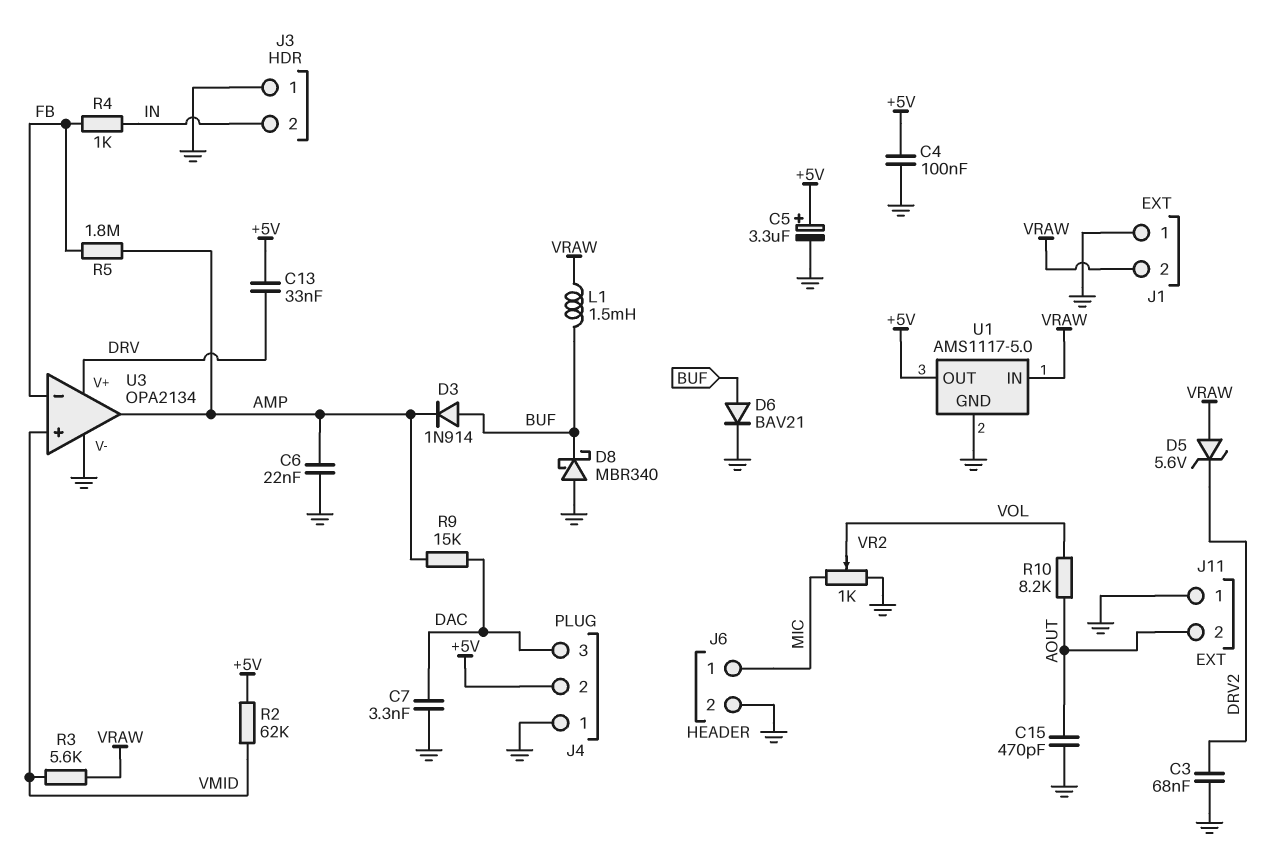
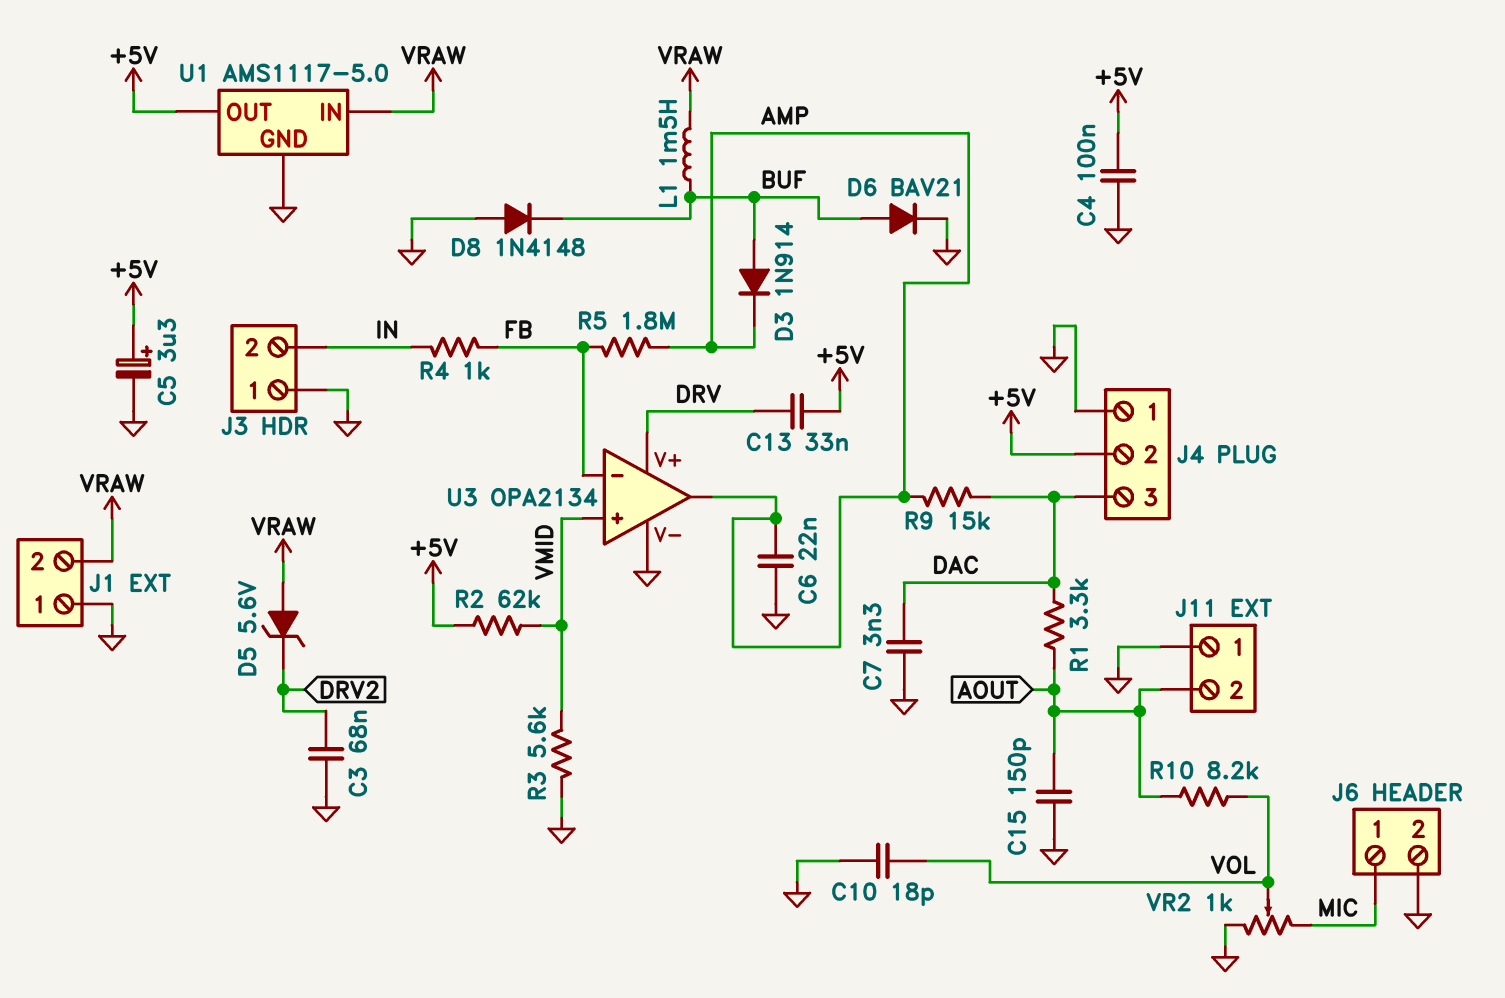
C10: none -> 18pF (GND, VOL)
C15: 470pF (AOUT, GND) -> 150pF (AOUT, GND)
D8: schottky MBR340 (A GND, K BUF) -> diode 1N4148 (A GND, K BUF)
R1: none -> 3.3k (AOUT, DAC)
R3: 5.6k (VMID, VRAW) -> 5.6k (GND, VMID)

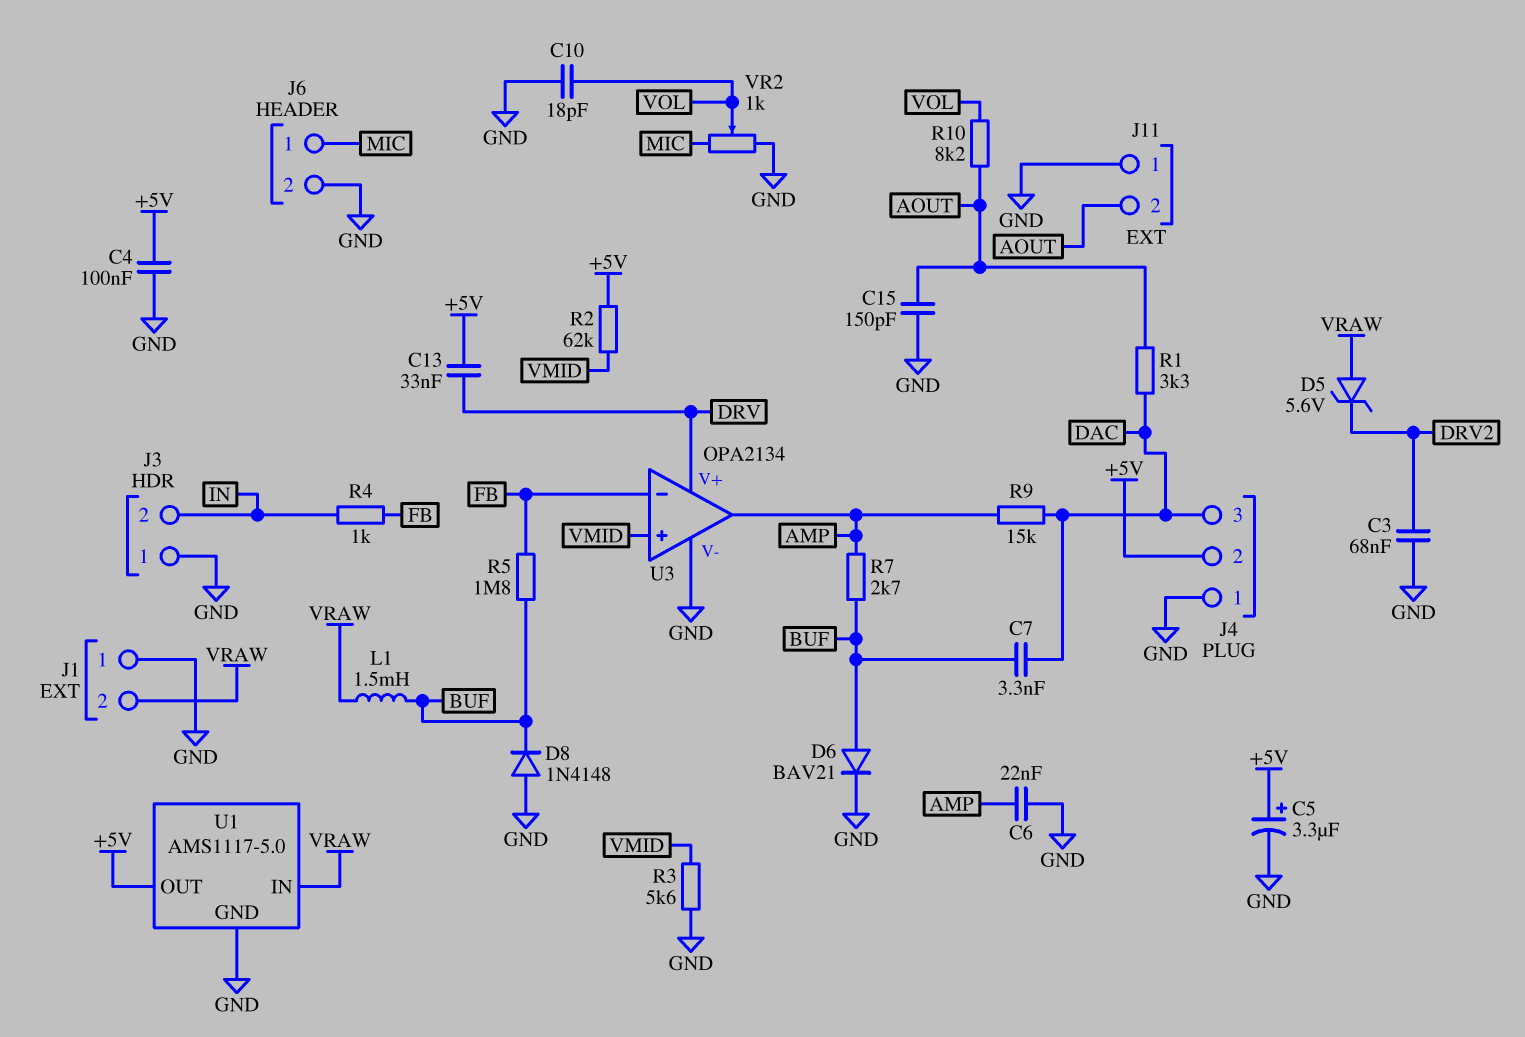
C7: 3.3nF (DAC, GND) -> 3.3nF (BUF, DAC)
D3: diode 1N914 (A BUF, K AMP) -> none
R5: 1.8M (AMP, FB) -> 1.8M (BUF, FB)
R7: none -> 2.7k (AMP, BUF)

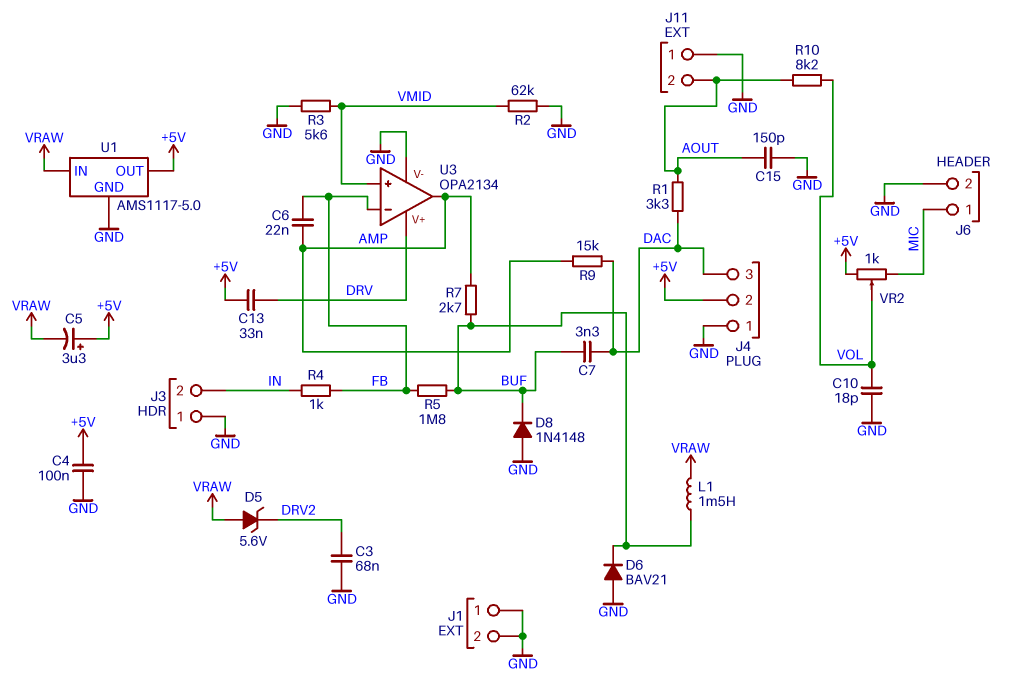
C5: 3.3uF (plus +5V, minus GND) -> 3.3uF (plus +5V, minus VRAW)
C6: 22nF (AMP, GND) -> 22nF (AMP, FB)
D6: diode BAV21 (A BUF, K GND) -> diode BAV21 (A GND, K BUF)
J1 pin 2: VRAW -> GND
R2: 62k (+5V, VMID) -> 62k (GND, VMID)
VR2: 1k (GND, MIC, wiper VOL) -> 1k (+5V, MIC, wiper VOL)

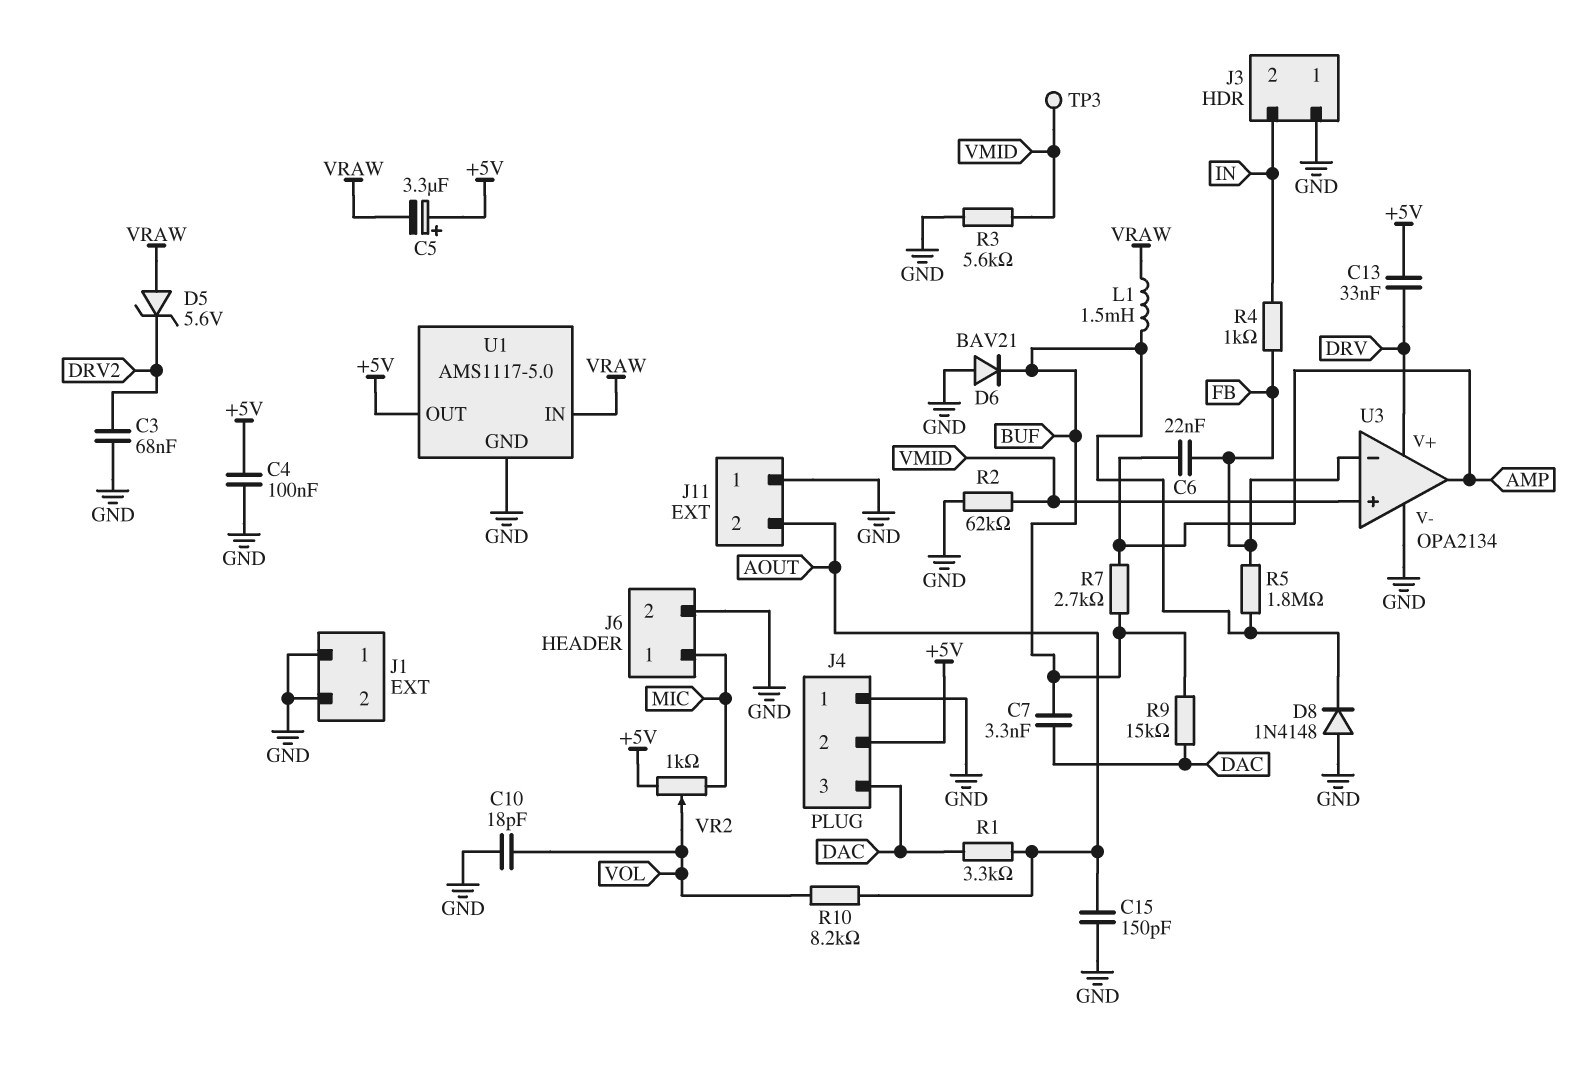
R9: 15k (AMP, DAC) -> 15k (BUF, DAC)
TP3: none -> test point (VMID)

